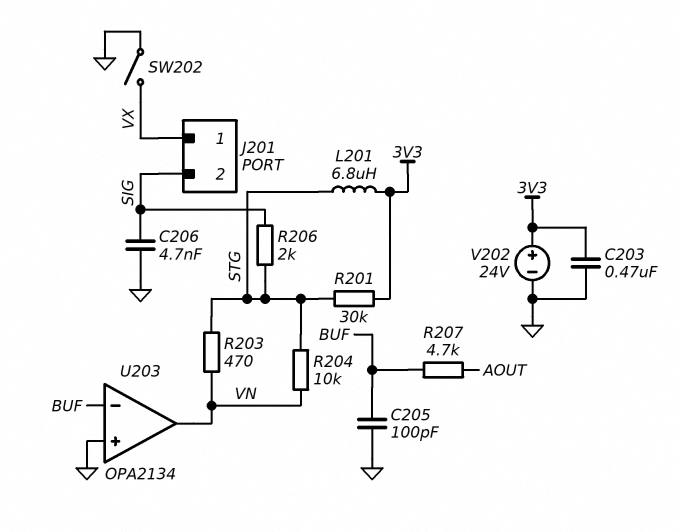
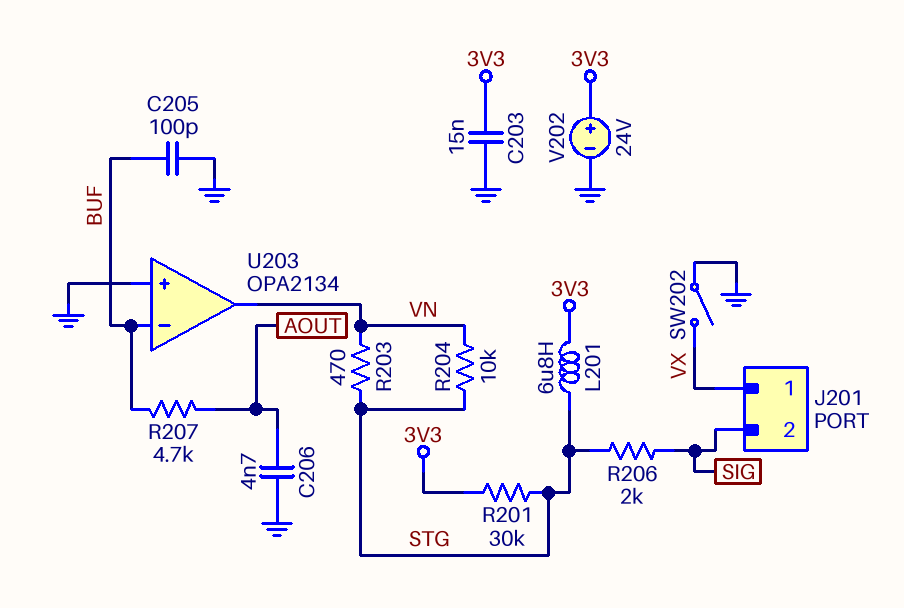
C203: 470nF (3V3, GND) -> 15nF (3V3, GND)
C206: 4.7nF (GND, SIG) -> 4.7nF (AOUT, GND)

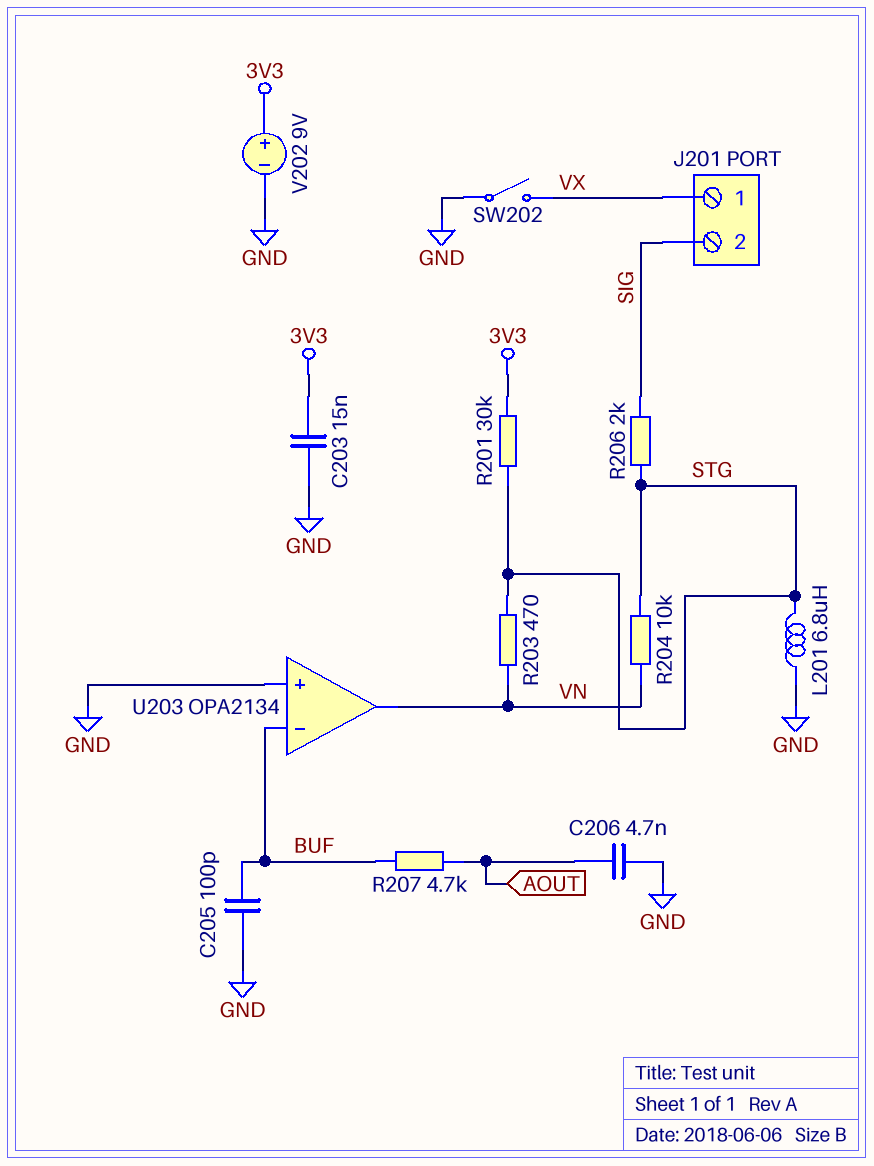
L201: 6.8uH (3V3, STG) -> 6.8uH (GND, STG)
V202: 24V (plus 3V3, minus GND) -> 9V (plus 3V3, minus GND)

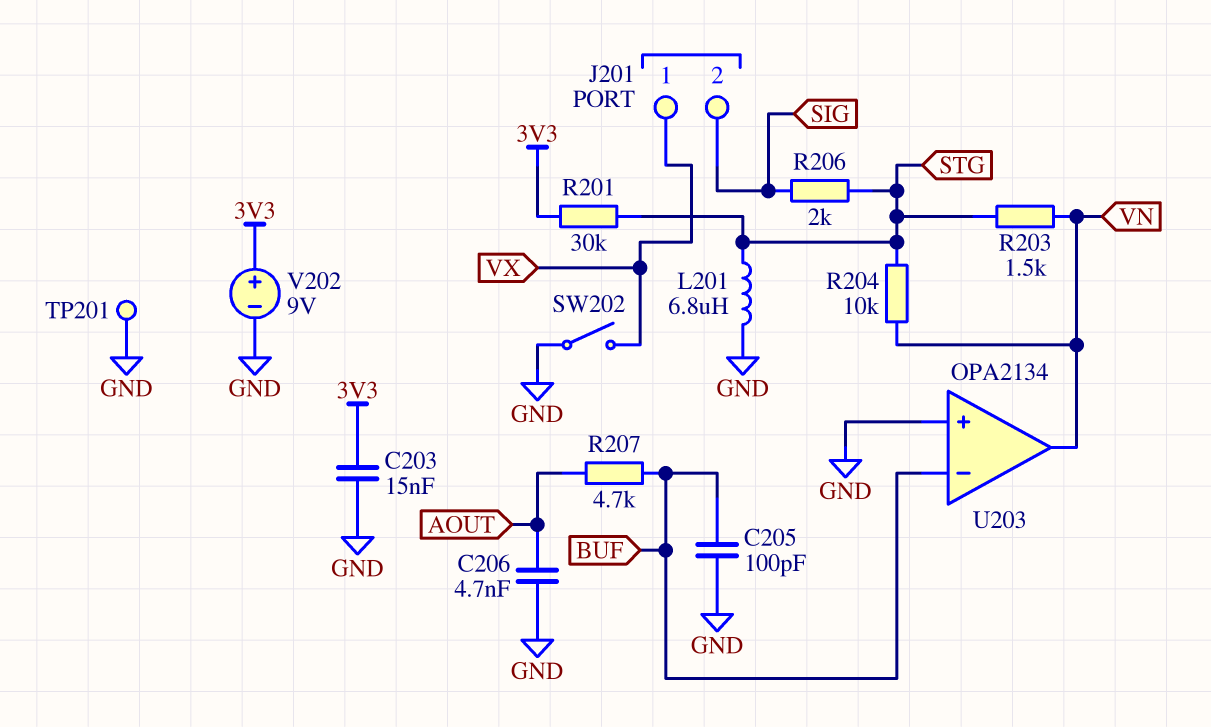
R203: 470 (STG, VN) -> 1.5k (STG, VN)
TP201: none -> test point (GND)

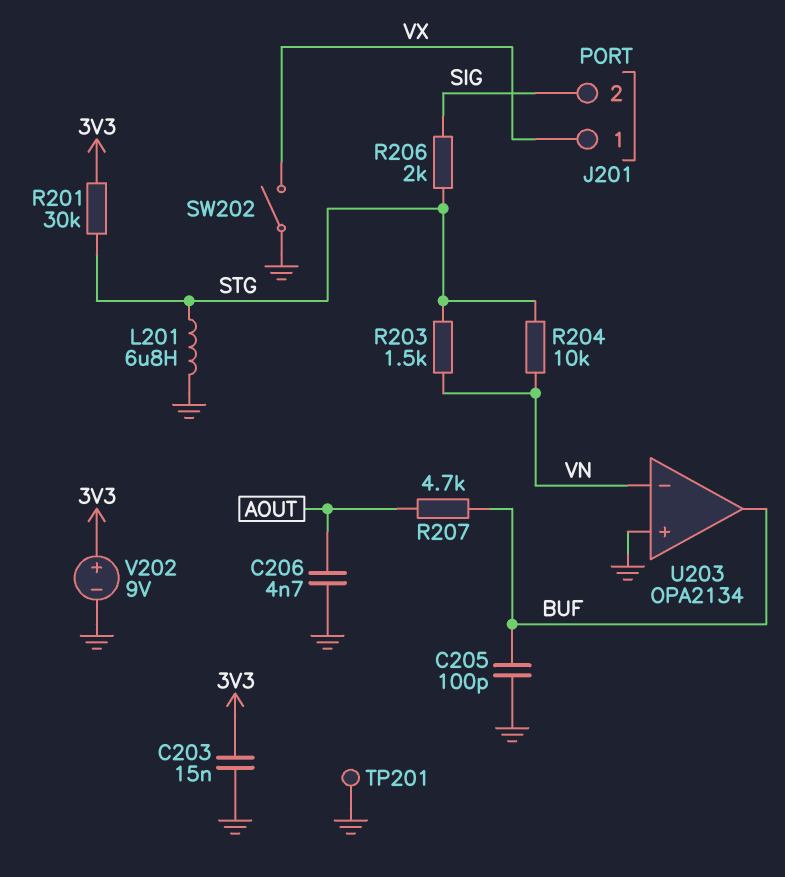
U203 pin in-: BUF -> VN
U203 pin out: VN -> BUF

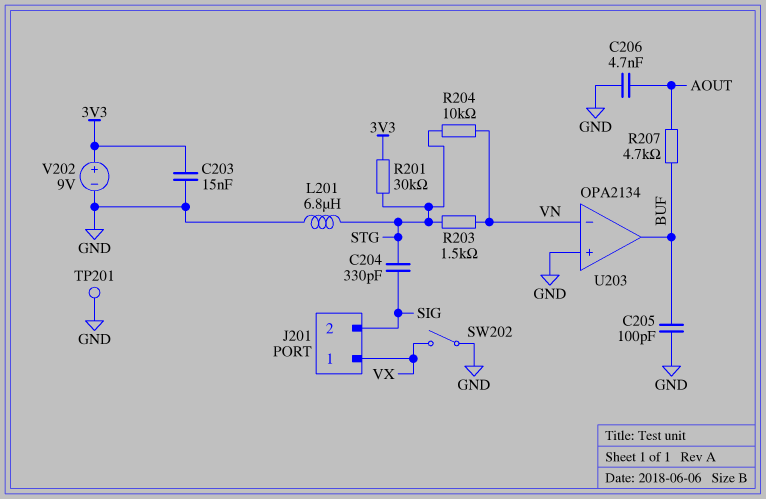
C204: none -> 330pF (SIG, STG)
R206: 2k (SIG, STG) -> none

